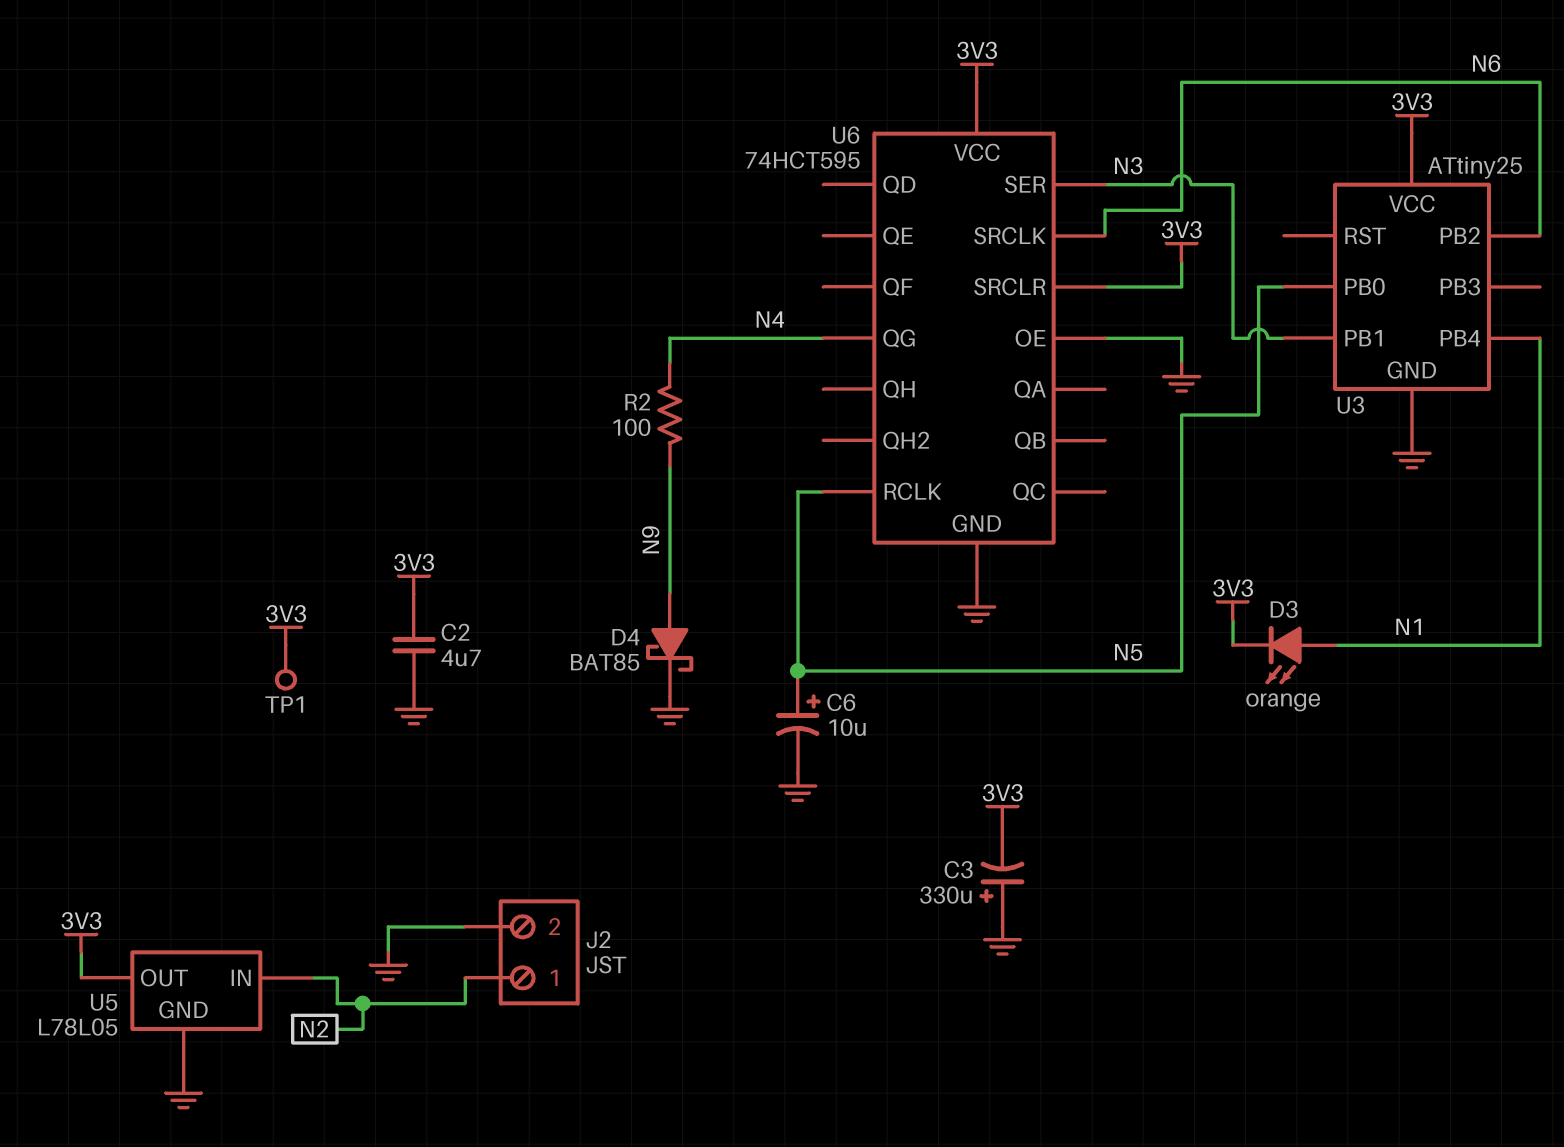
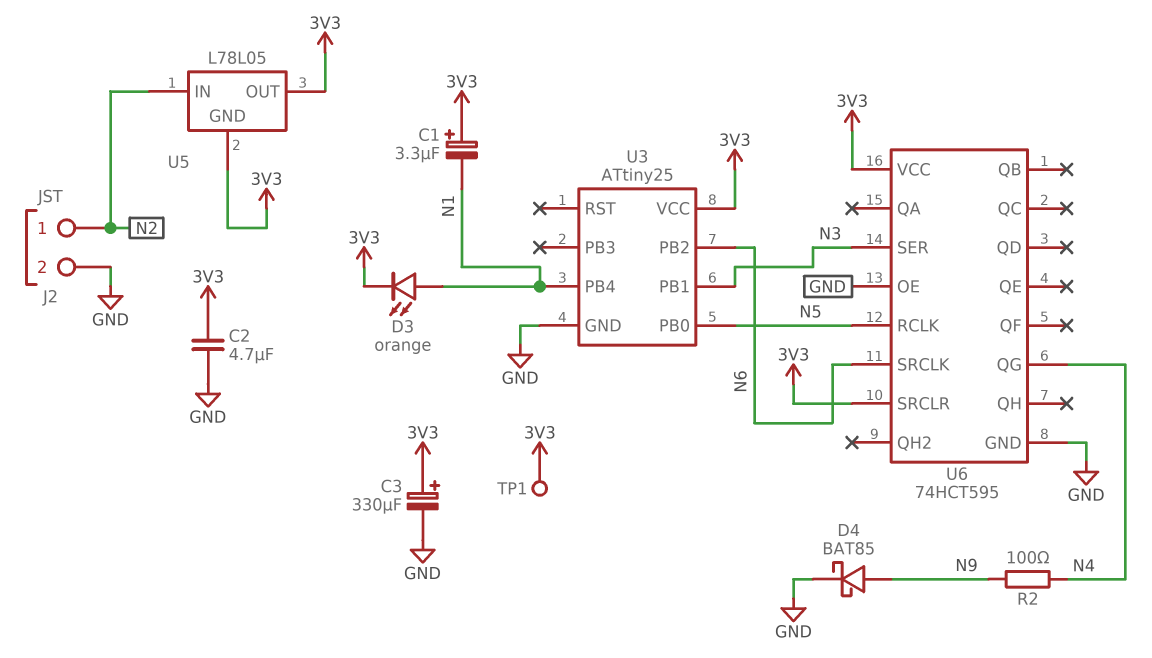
C1: none -> 3.3uF (plus 3V3, minus N1)
C3: 330uF (plus GND, minus 3V3) -> 330uF (plus 3V3, minus GND)
C6: 10uF (plus N5, minus GND) -> none
U5 pin GND: GND -> 3V3

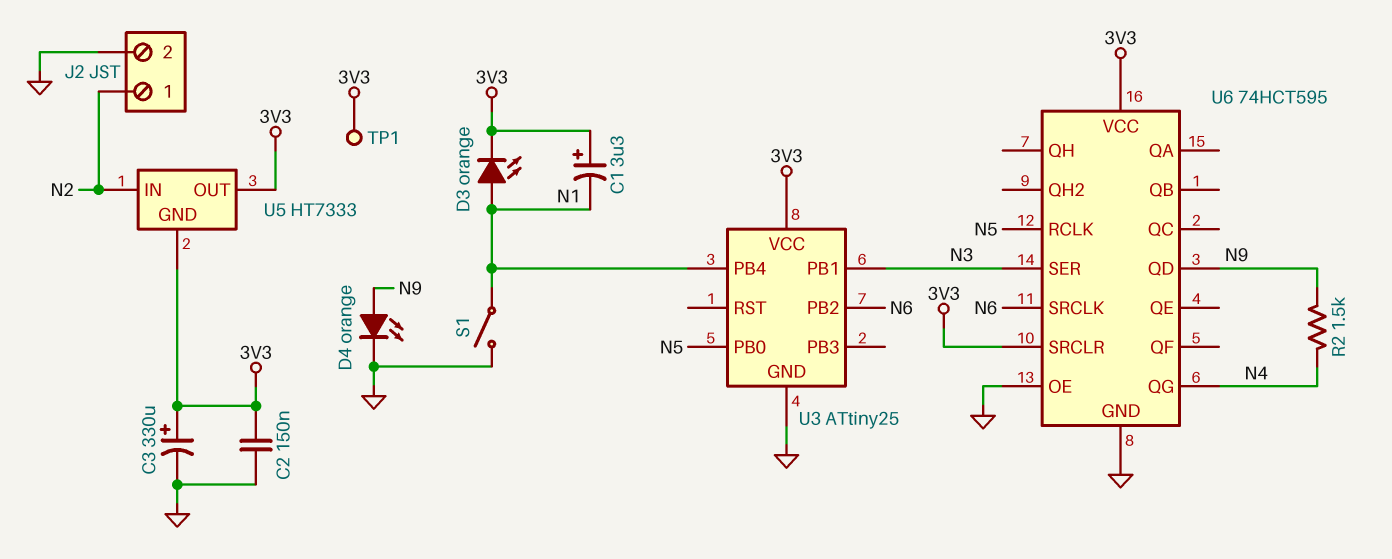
C2: 4.7uF (3V3, GND) -> 150nF (3V3, GND)
D4: schottky BAT85 (A N9, K GND) -> LED orange (A N9, K GND)
R2: 100 (N4, N9) -> 1.5k (N4, N9)
S1: none -> switch (GND, N1)
U5: L78L05 -> HT7333
U6 pin QD: none -> N9

